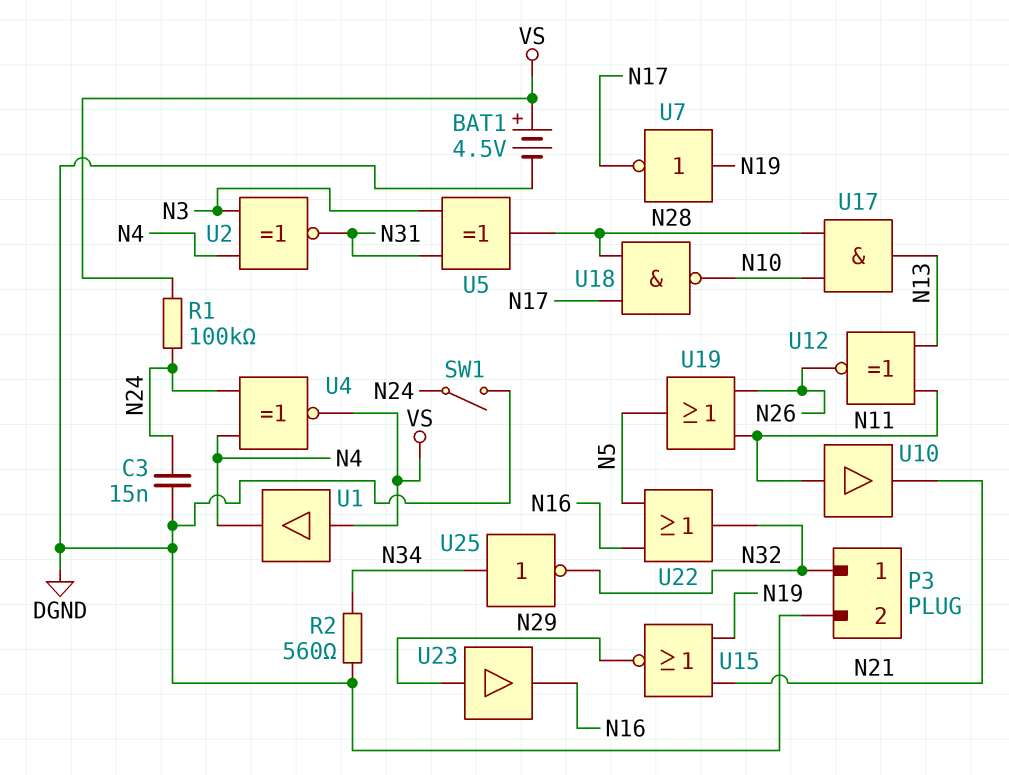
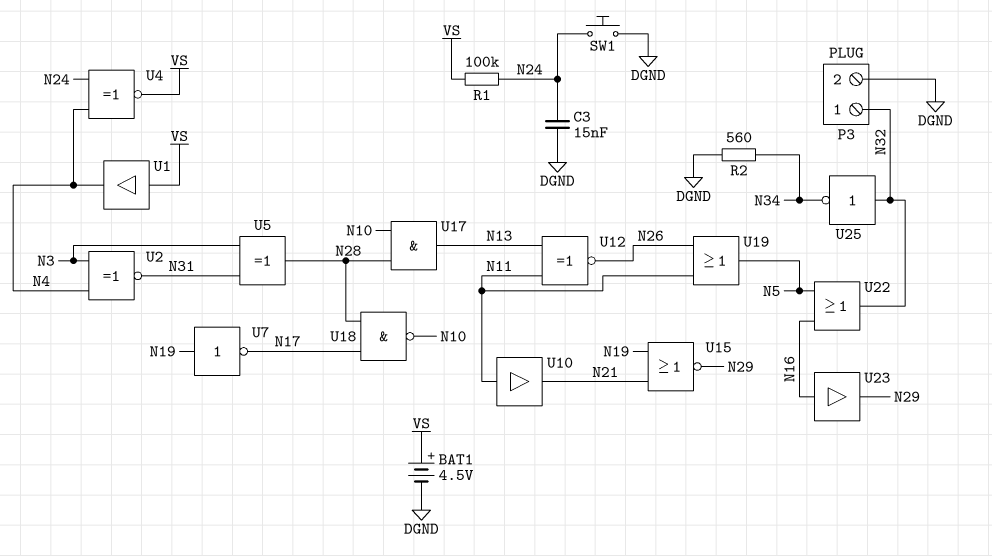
SW1: switch (DGND, N24) -> button (DGND, N24)
U23: buffer (in N29, out N16) -> buffer (in N16, out N29)
U25: NOT (in N34, out N32) -> NOT (in N32, out N34)

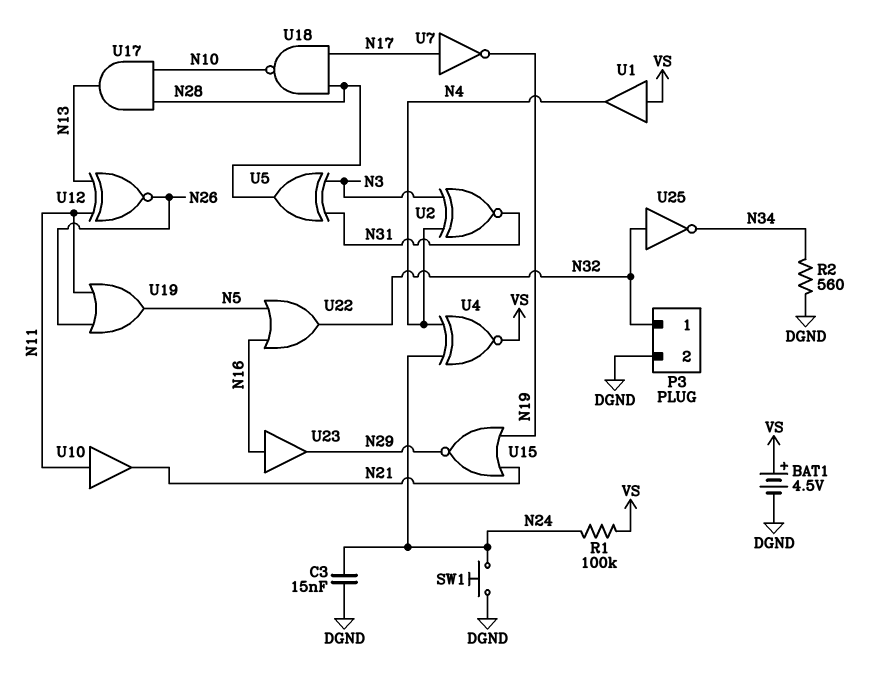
U7: NOT (in N19, out N17) -> NOT (in N17, out N19)

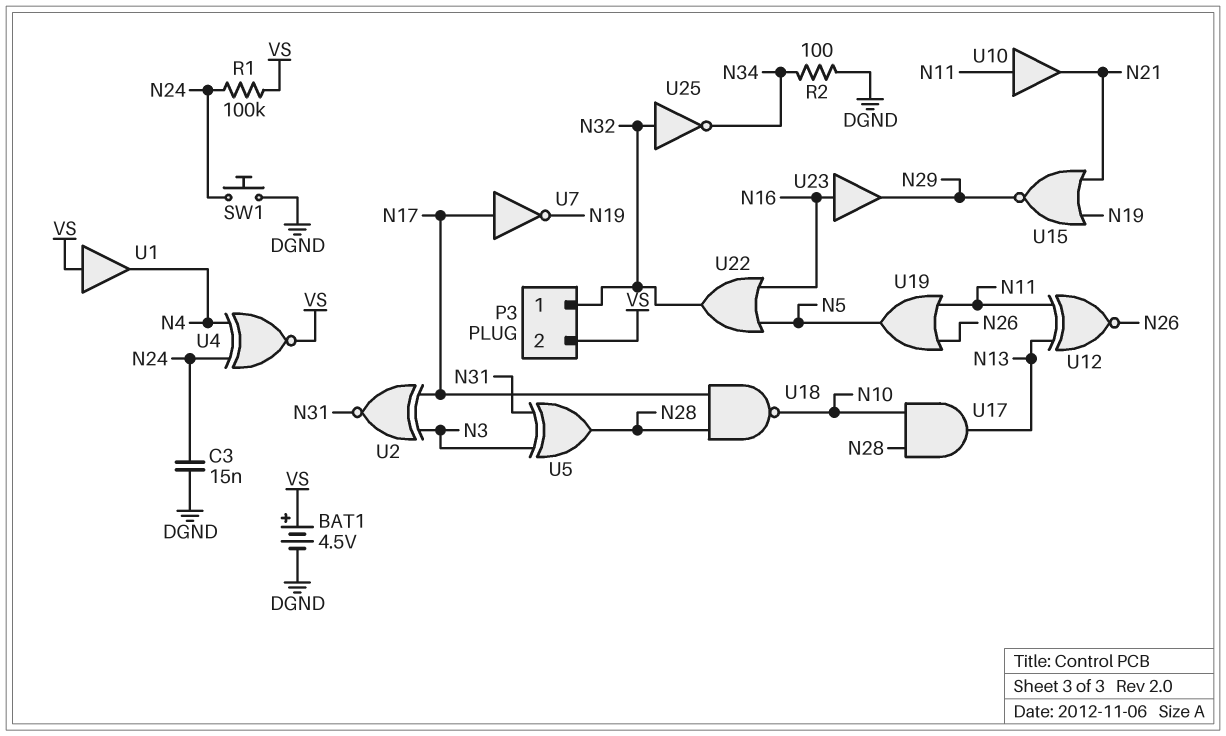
P3 pin 2: DGND -> VS
R2: 560 (DGND, N34) -> 100 (DGND, N34)
U2: XNOR (in N3, in N4, out N31) -> XNOR (in N3, in N17, out N31)

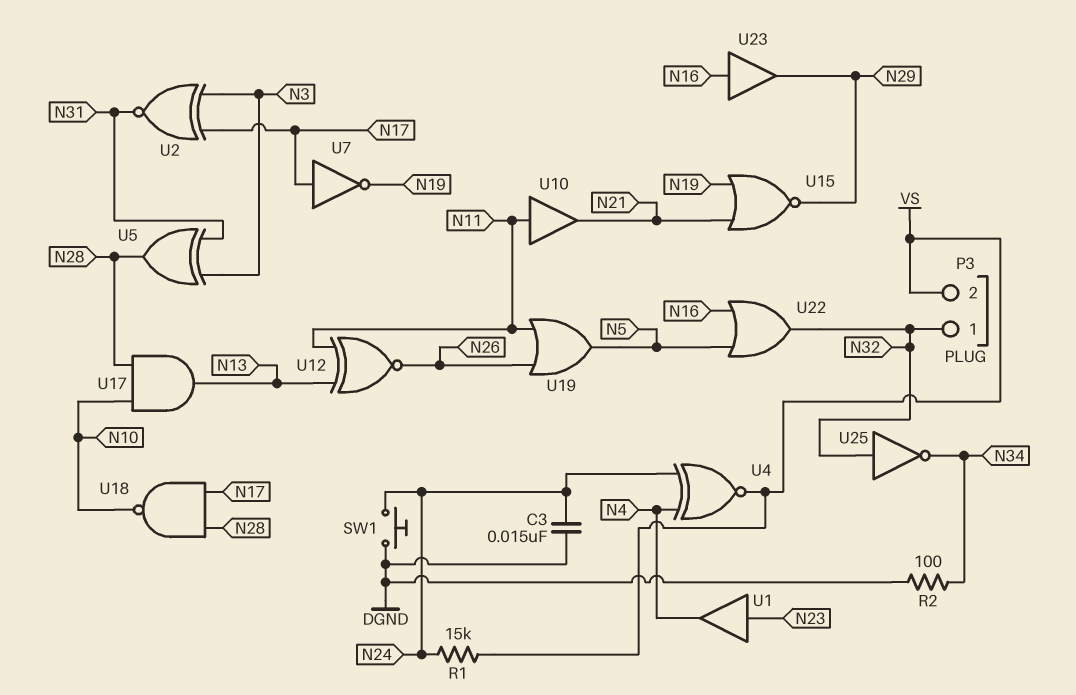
BAT1: 4.5V (plus VS, minus DGND) -> none
R1: 100k (N24, VS) -> 15k (N24, VS)
U1: buffer (in VS, out N4) -> buffer (in N23, out N4)

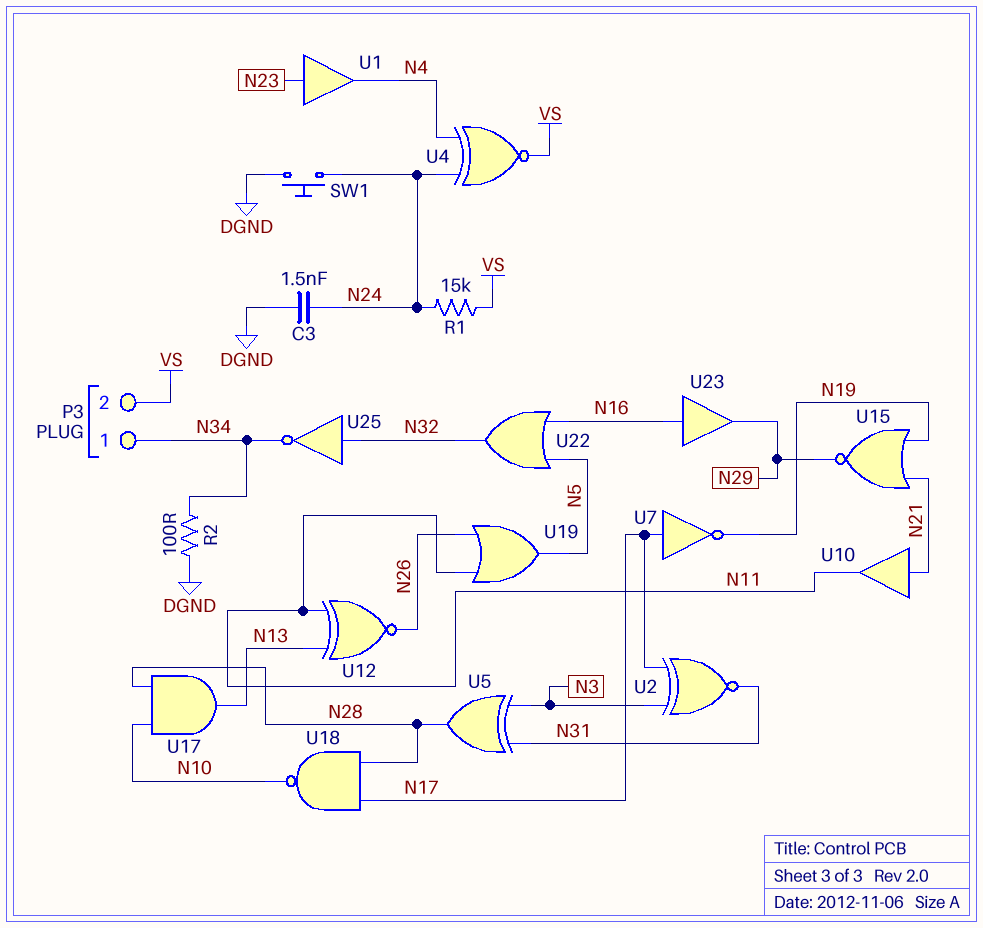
C3: 15nF (DGND, N24) -> 1.5nF (DGND, N24)
P3 pin 1: N32 -> N34
U10: buffer (in N11, out N21) -> buffer (in N21, out N11)

